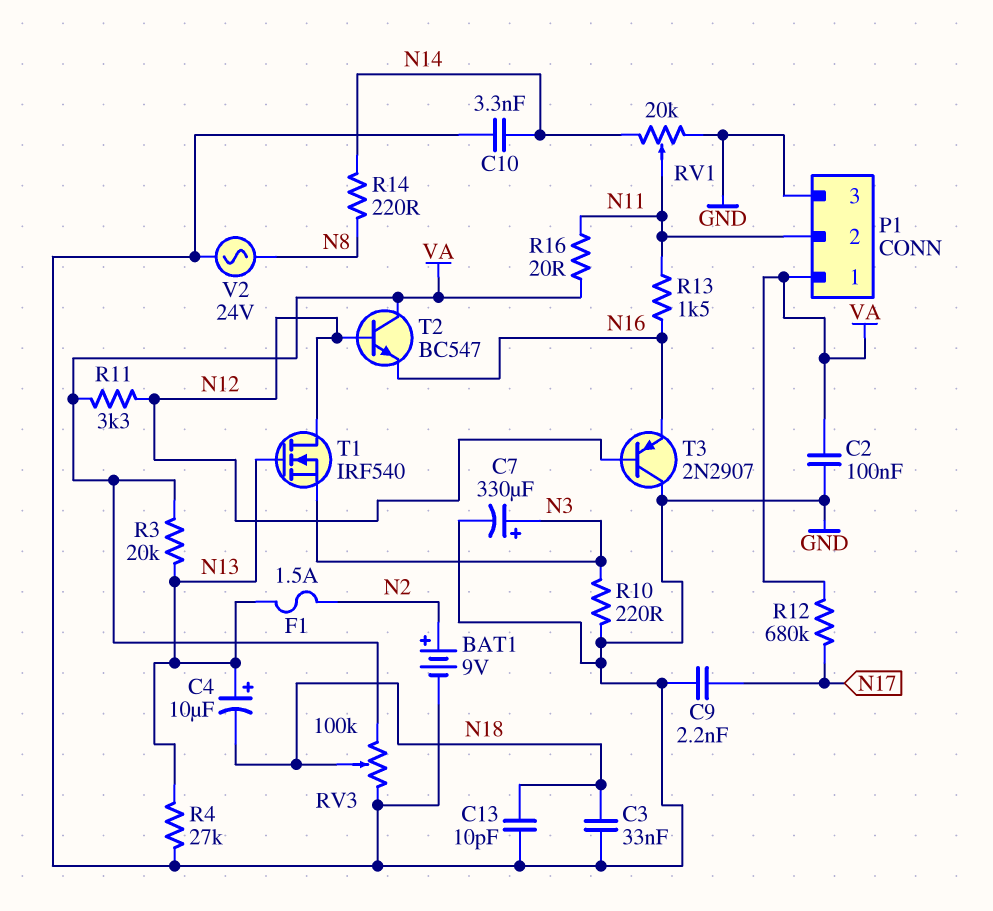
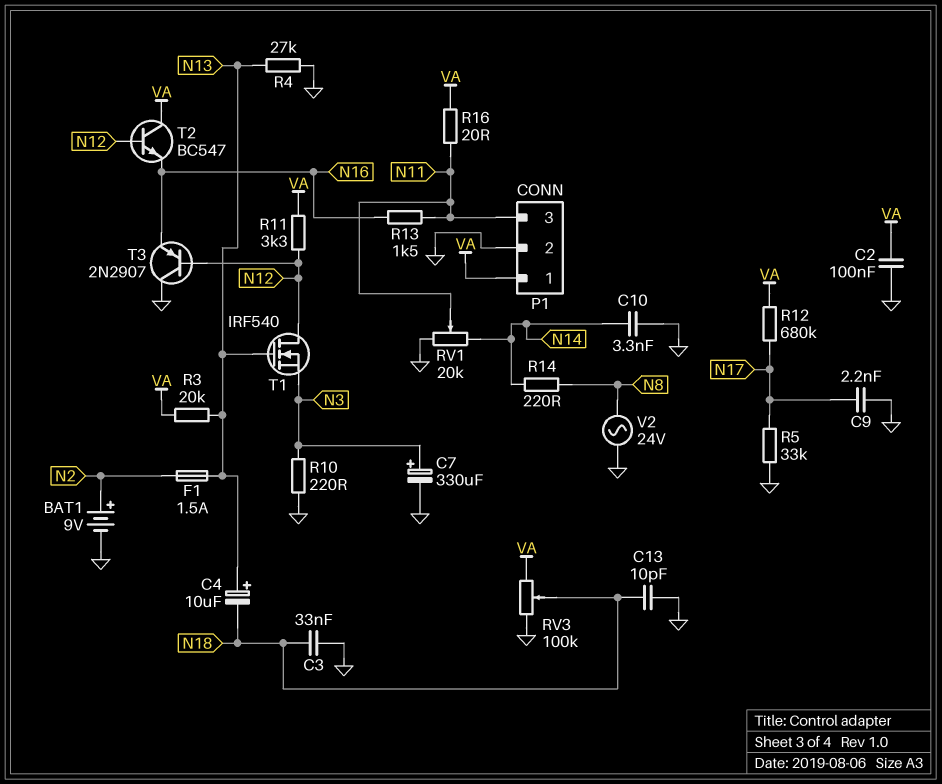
P1 pin 2: N11 -> GND
P1 pin 3: GND -> N11
R5: none -> 33k (GND, N17)

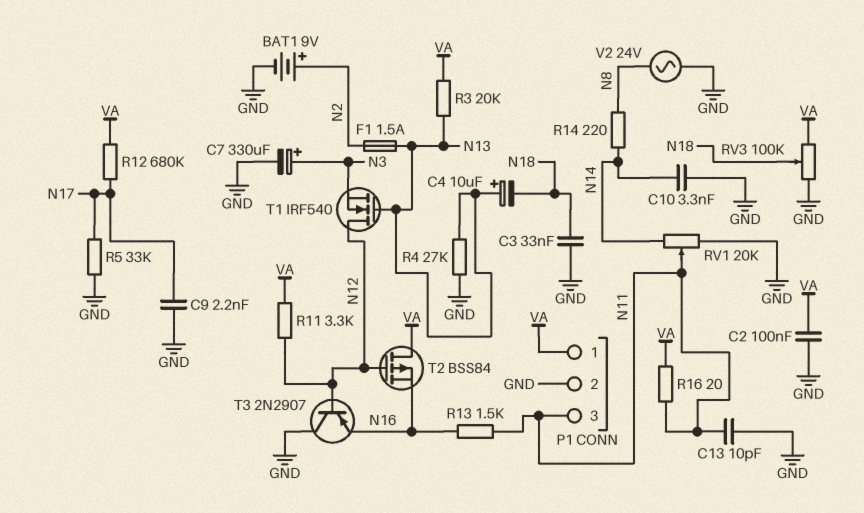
C13: 10pF (GND, N18) -> 10pF (GND, N11)
R10: 220 (GND, N3) -> none
T2: NPN BC547 (B N12, C VA, E N16) -> PMOS BSS84 (G N12, D VA, S N16)

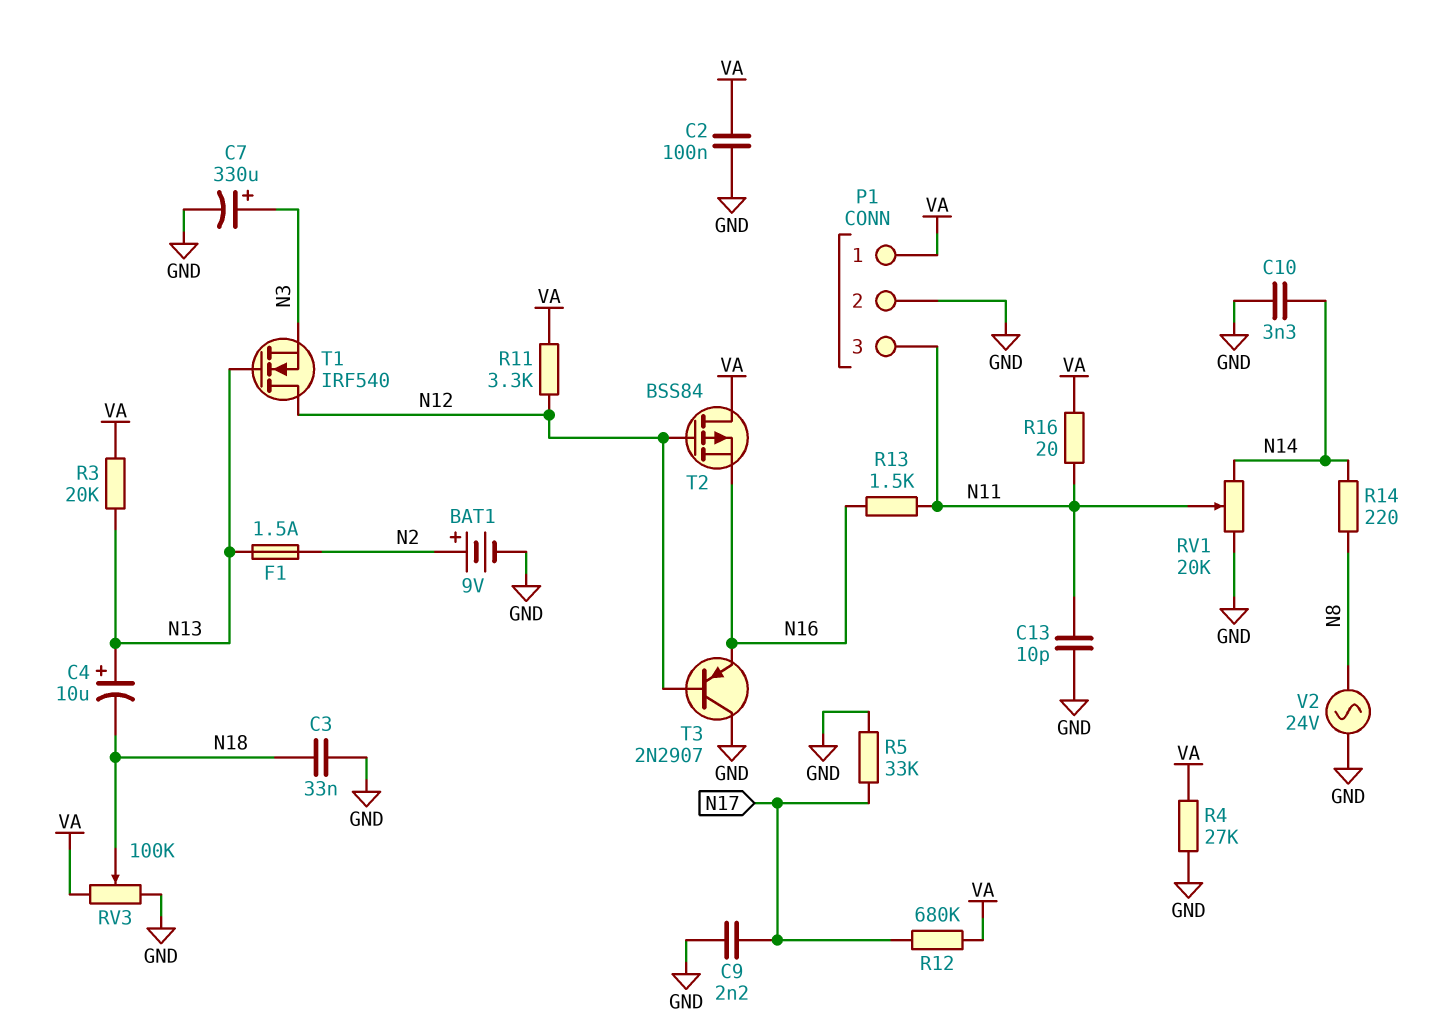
R4: 27k (GND, N13) -> 27k (GND, VA)

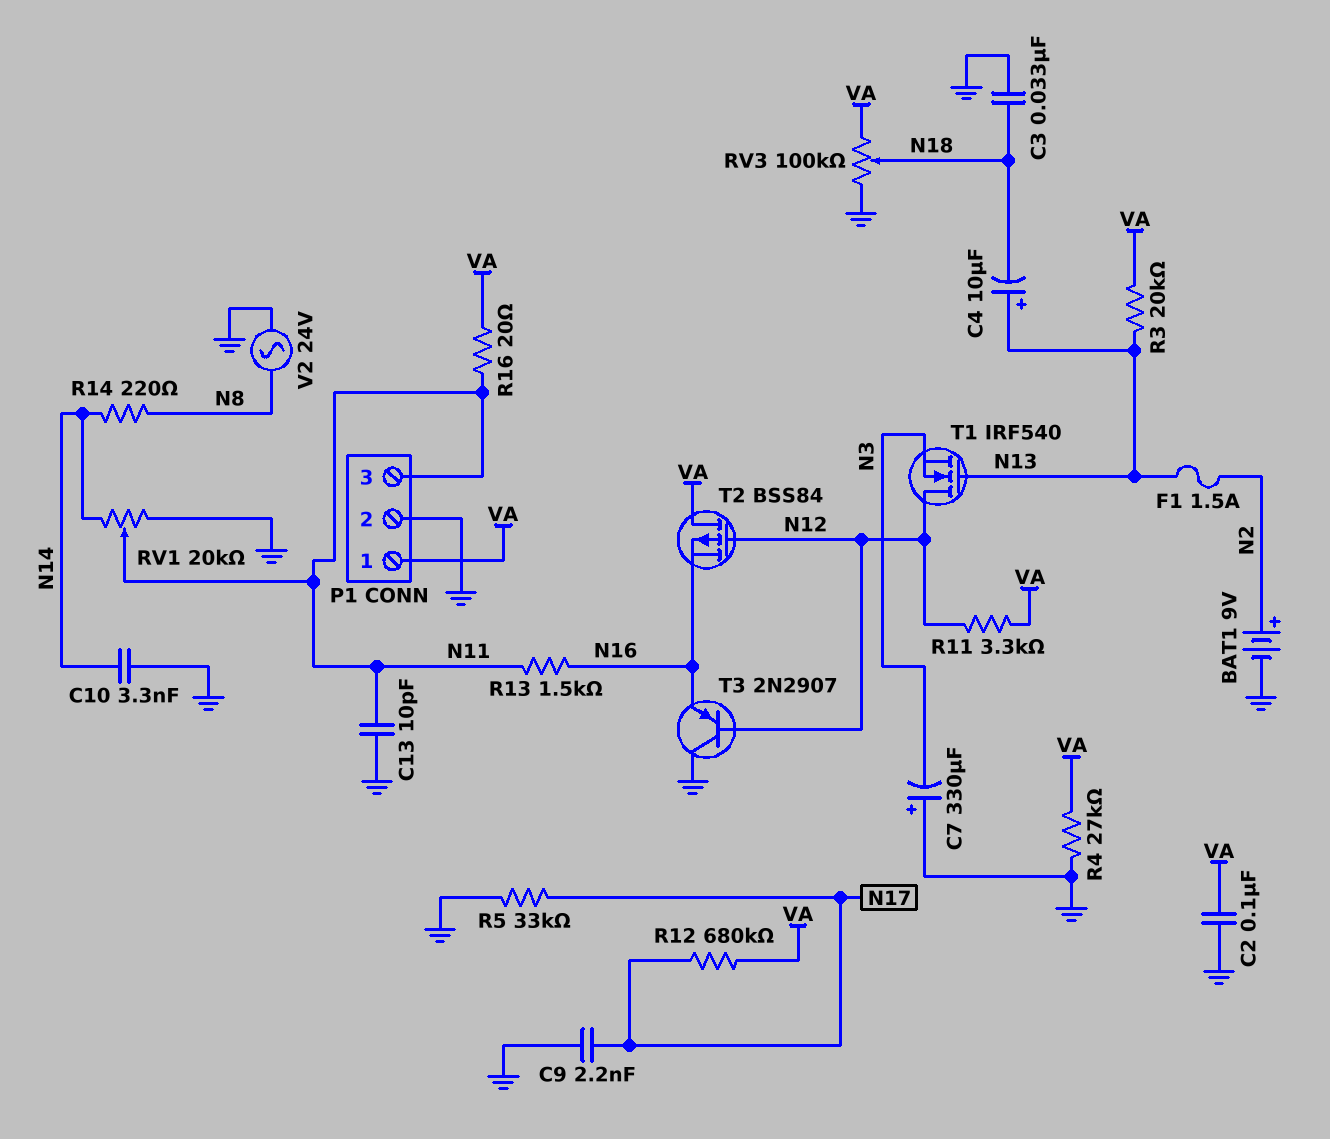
C7: 330uF (plus N3, minus GND) -> 330uF (plus GND, minus N3)

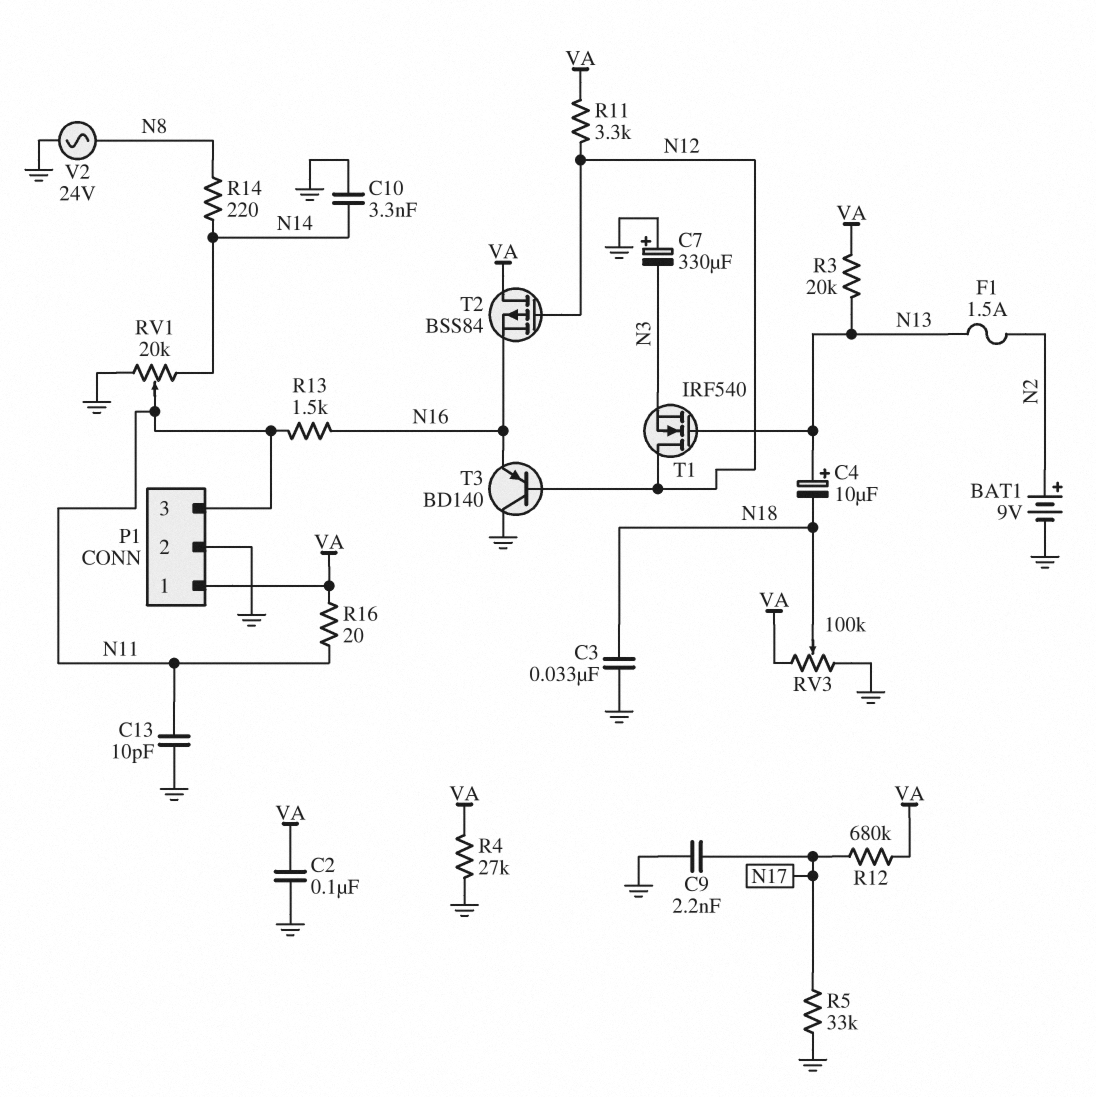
T3: PNP 2N2907 (B N12, C GND, E N16) -> PNP BD140 (B N12, C GND, E N16)

